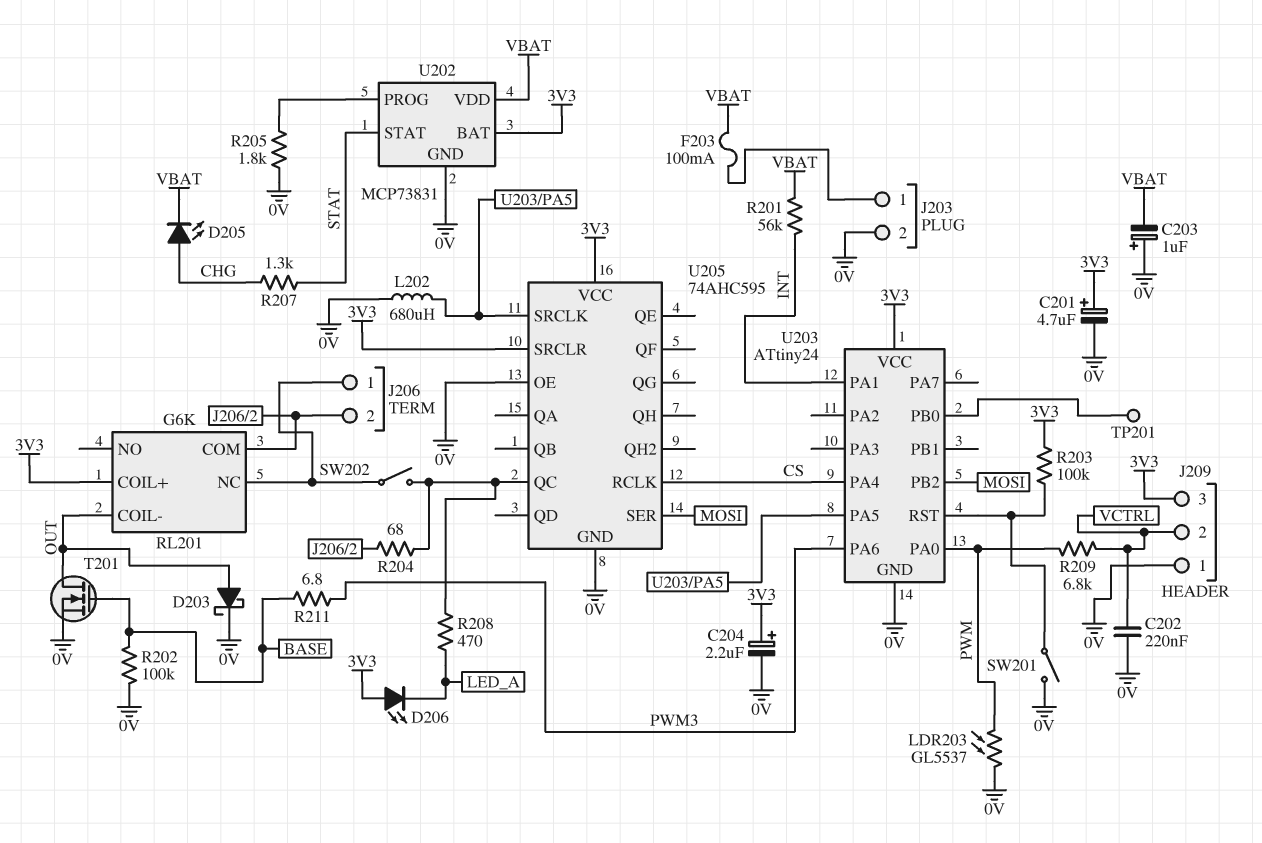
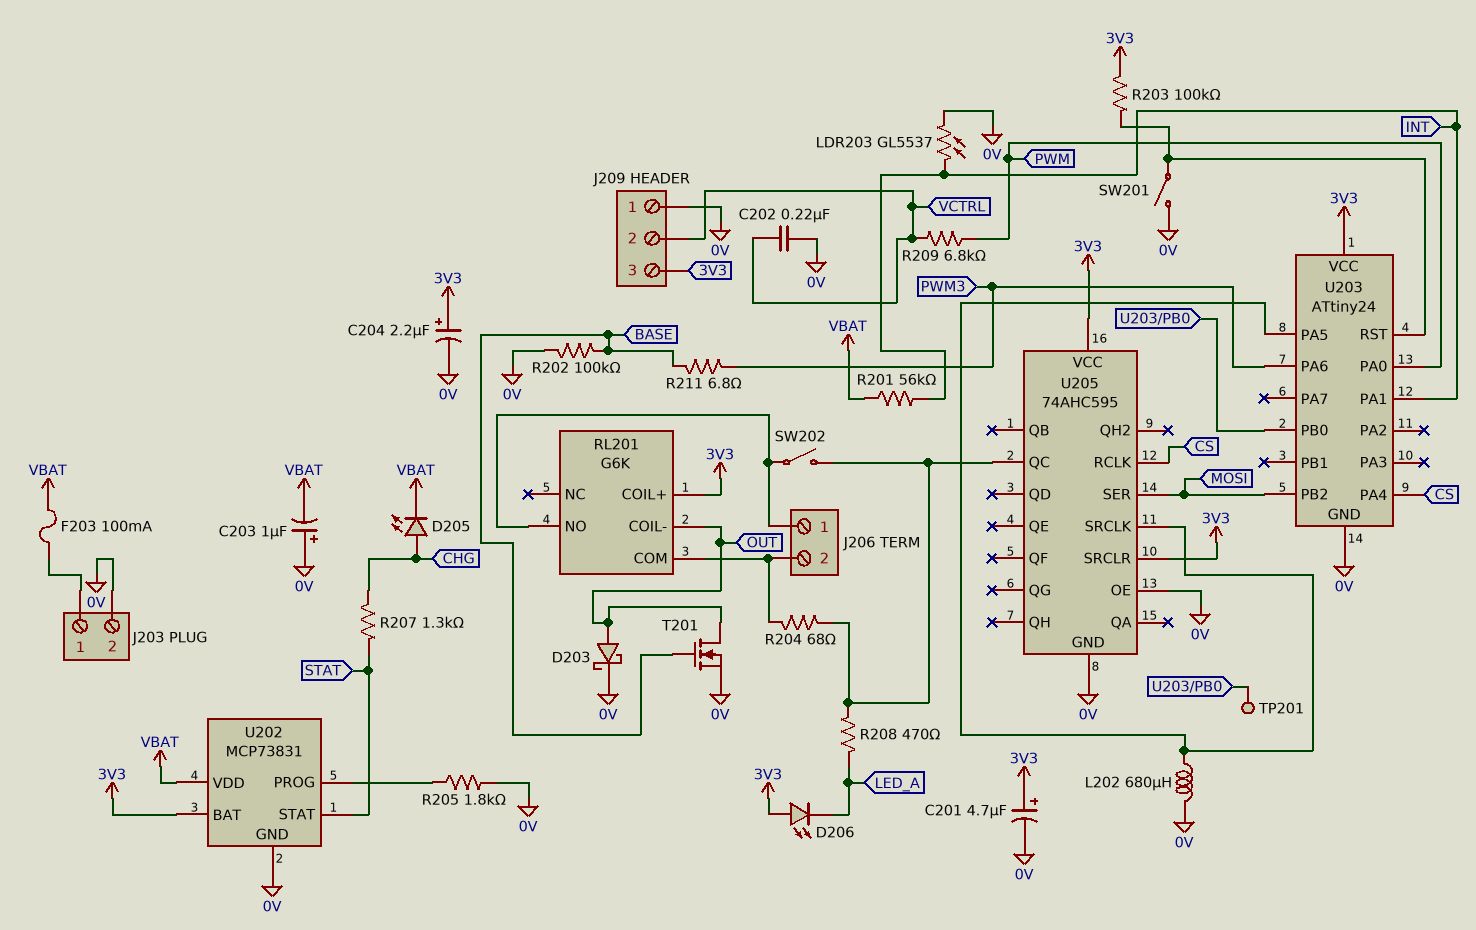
LDR203: GL5537 (0V, PWM) -> GL5537 (0V, INT)
RL201 pin NC: J206/1 -> none
RL201 pin NO: none -> J206/1

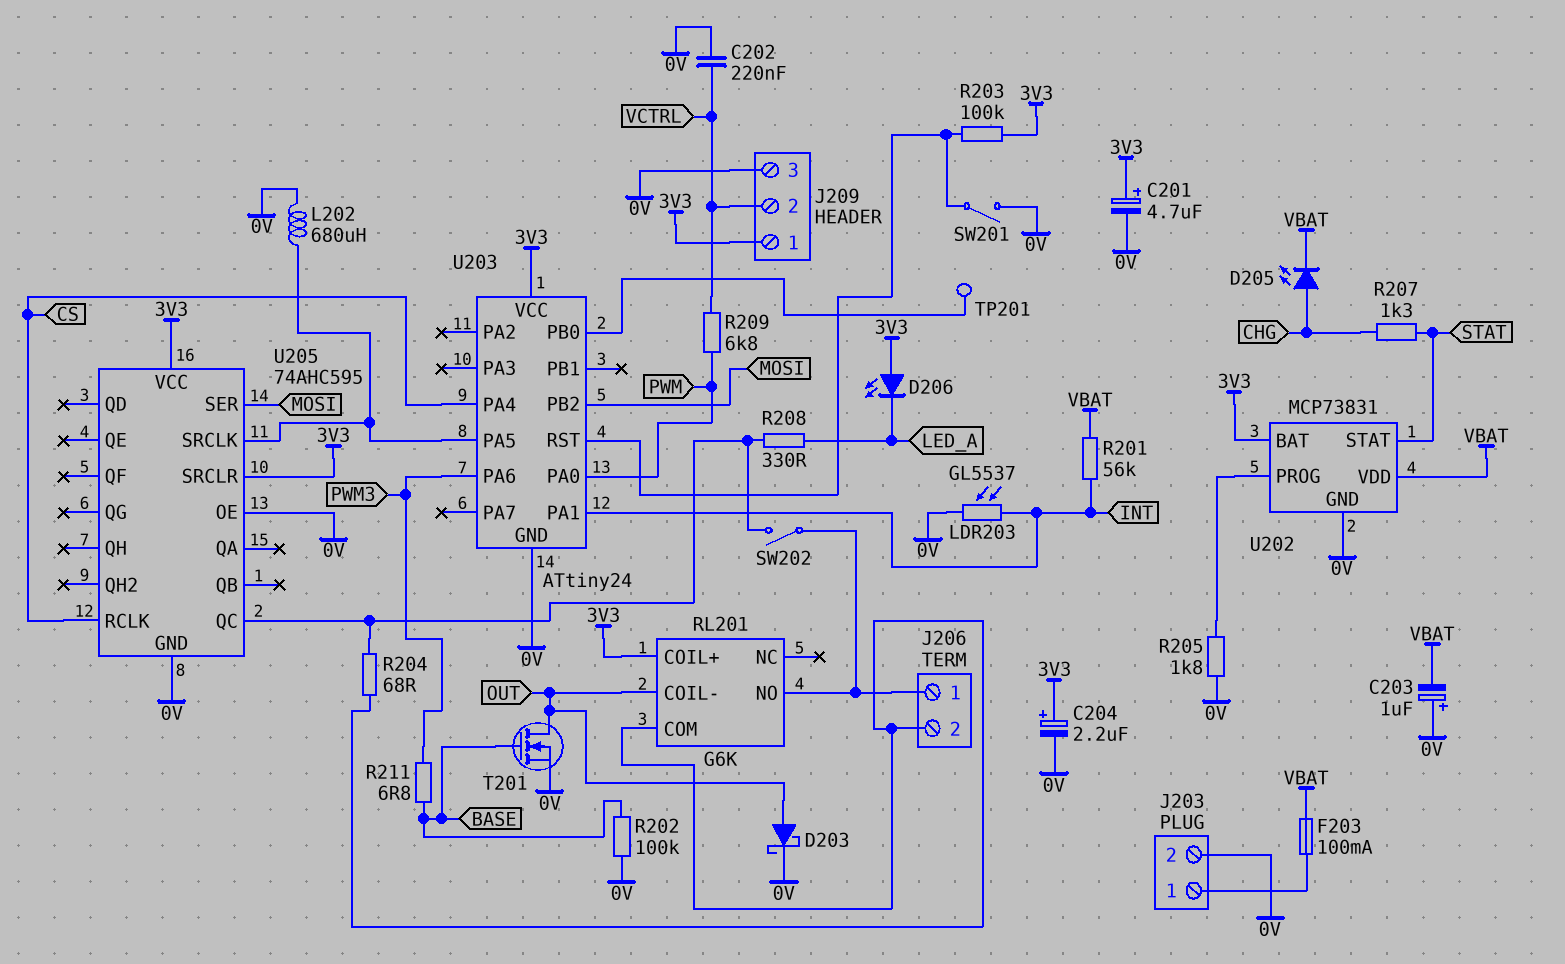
J209 pin 1: 0V -> 3V3
J209 pin 3: 3V3 -> 0V
R208: 470 (LED_A, U205/QC) -> 330 (LED_A, U205/QC)

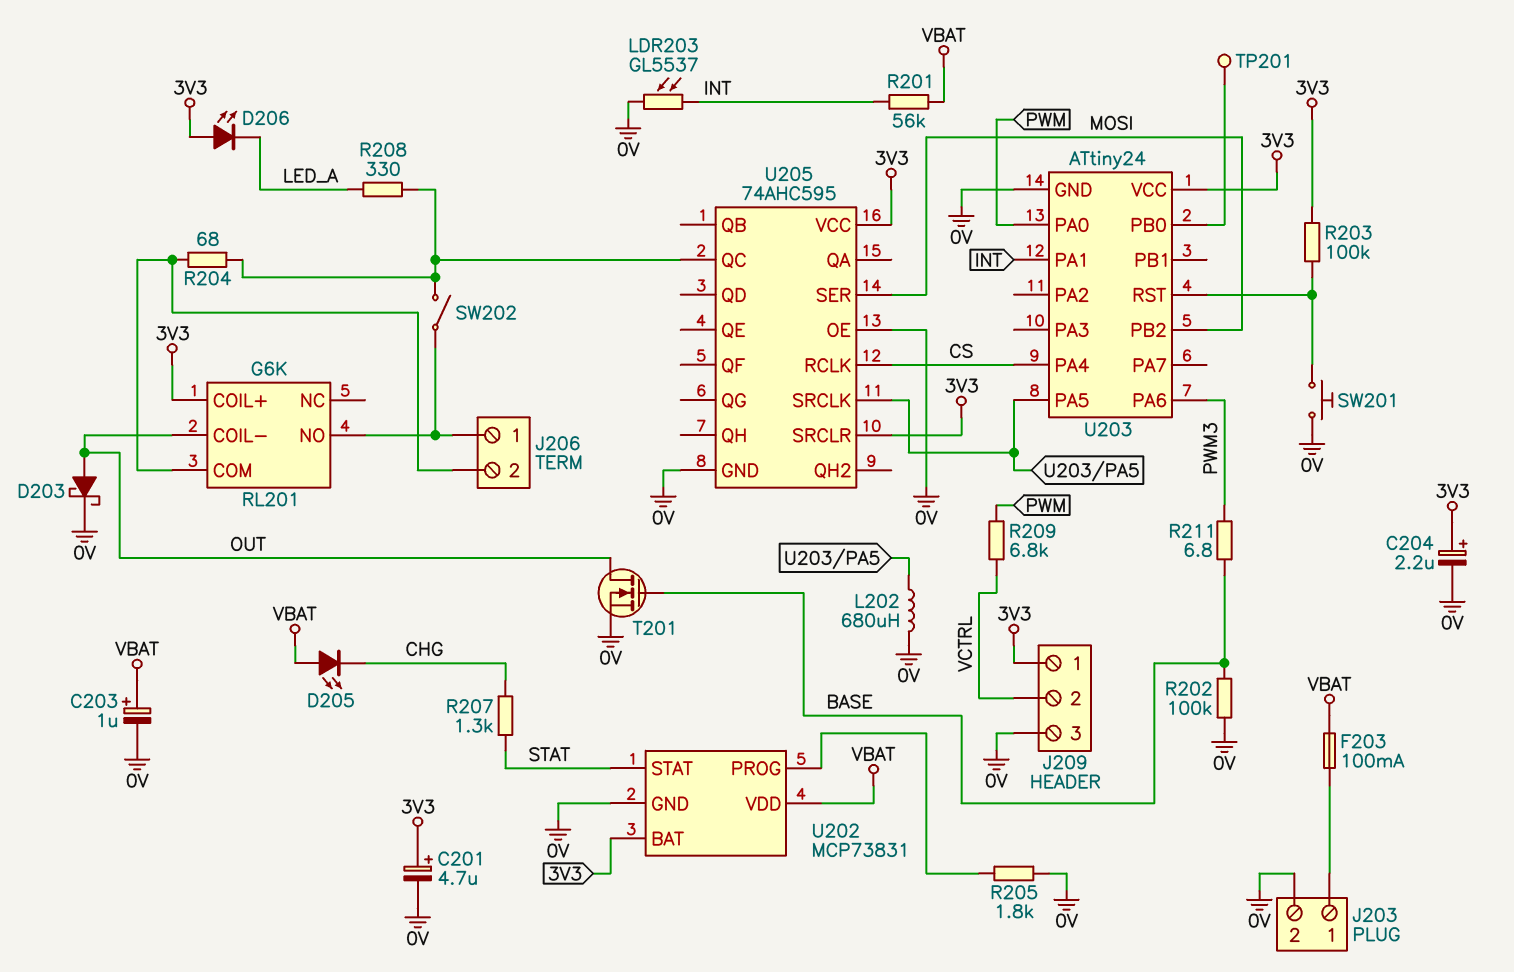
C202: 220nF (0V, VCTRL) -> none
C203: 1uF (plus 0V, minus VBAT) -> 1uF (plus VBAT, minus 0V)
D205: LED (A CHG, K VBAT) -> LED (A VBAT, K CHG)
SW201: switch (0V, U203/RST) -> button (0V, U203/RST)

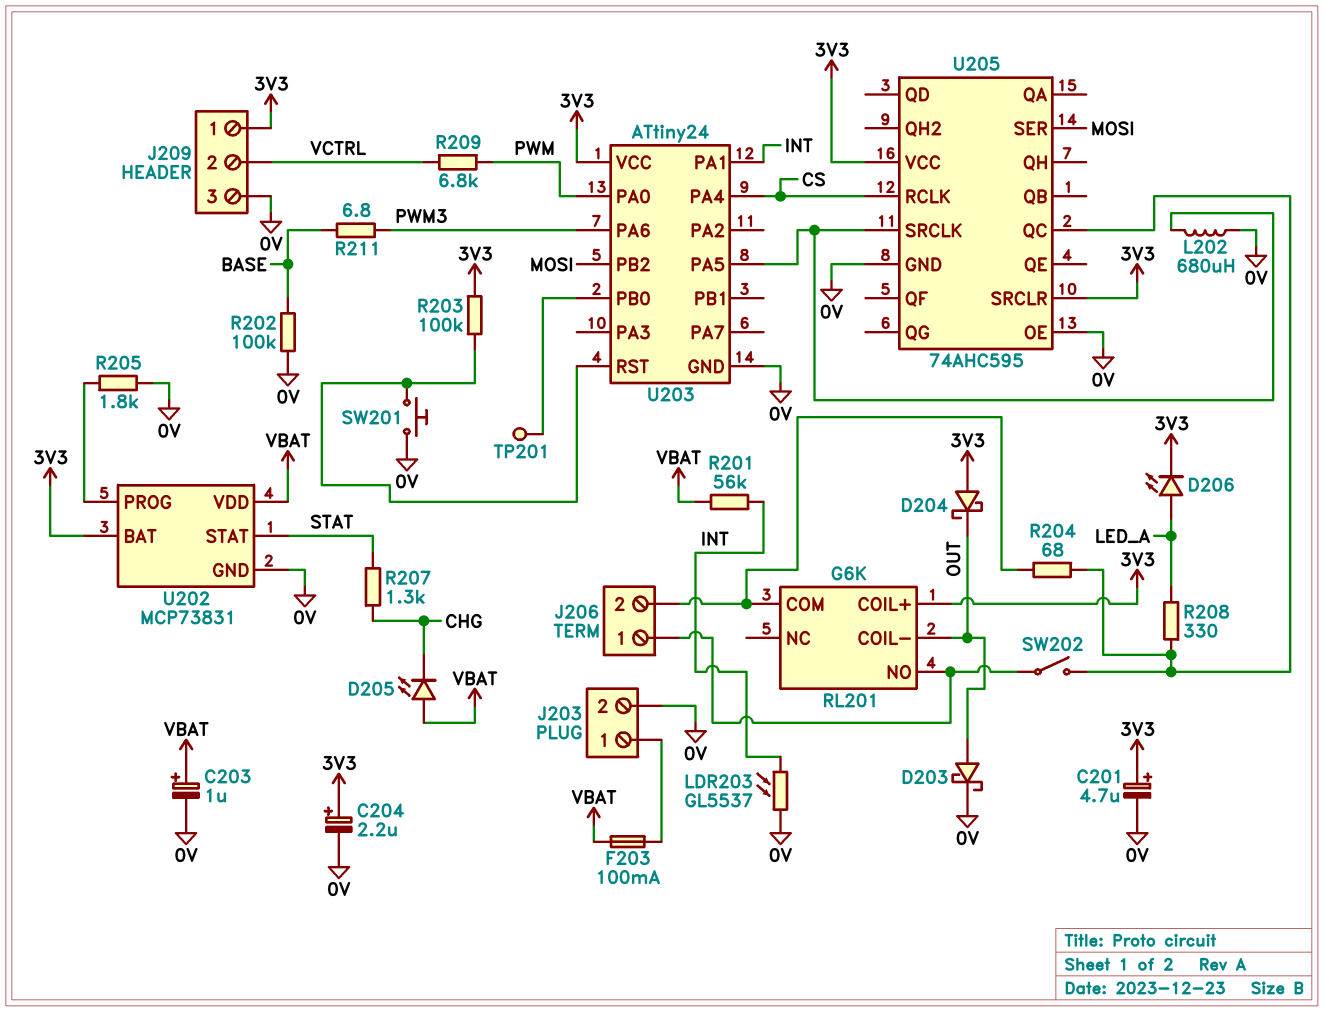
D204: none -> schottky (A 3V3, K OUT)
D206: LED (A 3V3, K LED_A) -> LED (A LED_A, K 3V3)
T201: NMOS (G BASE, D OUT, S 0V) -> none

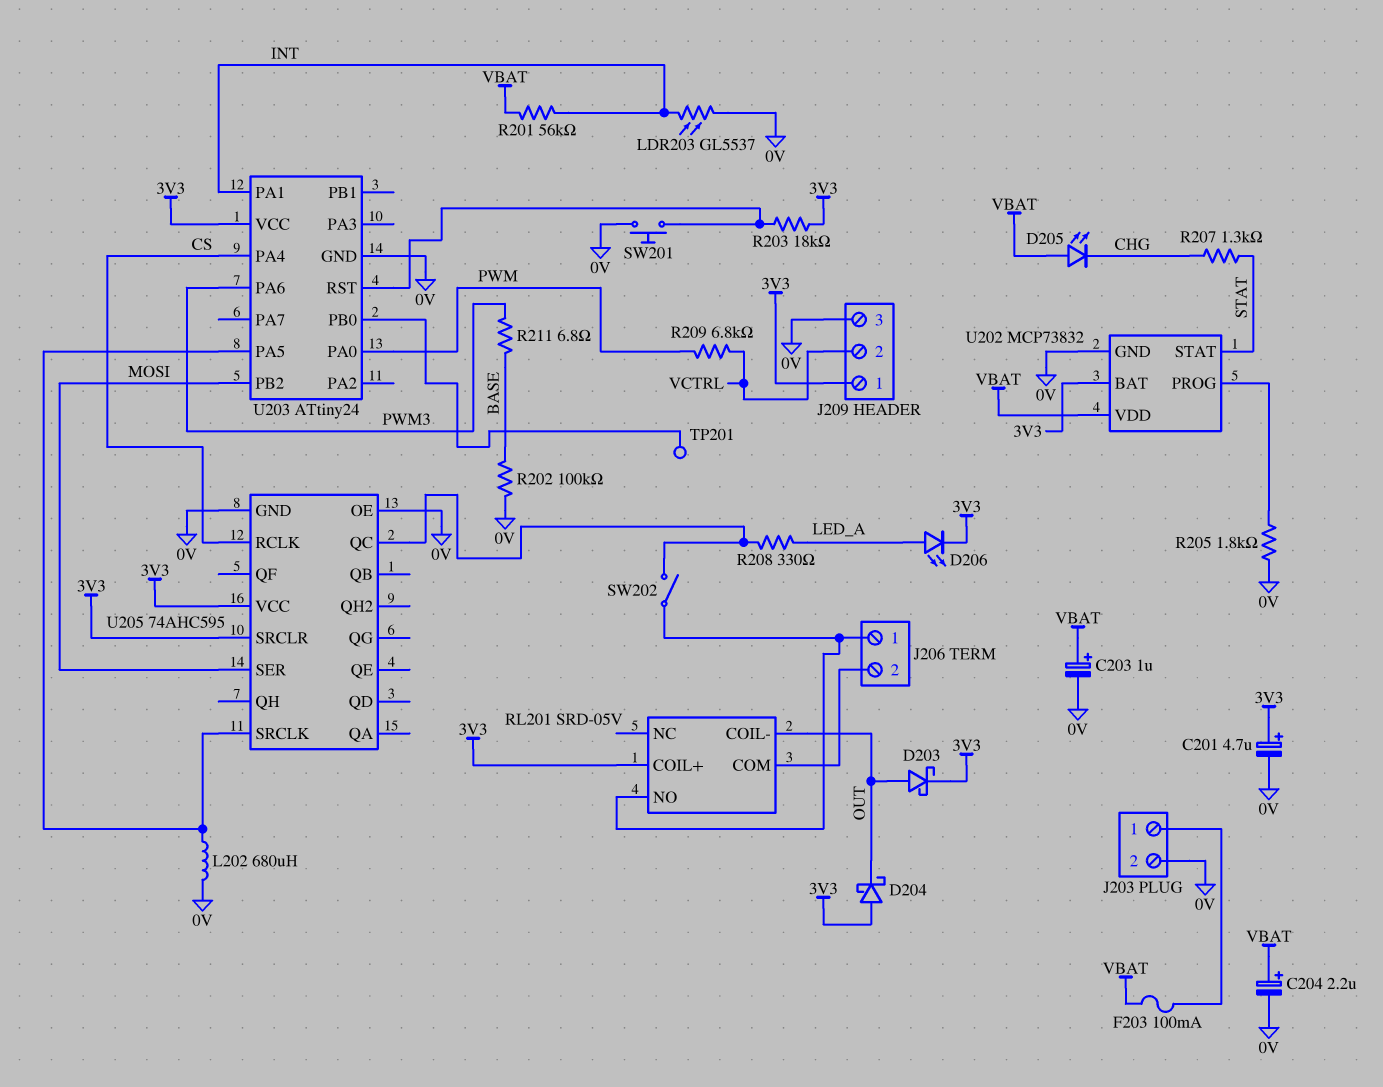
C204: 2.2uF (plus 3V3, minus 0V) -> 2.2uF (plus VBAT, minus 0V)
D203: schottky (A OUT, K 0V) -> schottky (A OUT, K 3V3)
R203: 100k (3V3, U203/RST) -> 18k (3V3, U203/RST)
R204: 68 (J206/2, U205/QC) -> none
RL201: G6K -> SRD-05V
U202: MCP73831 -> MCP73832

